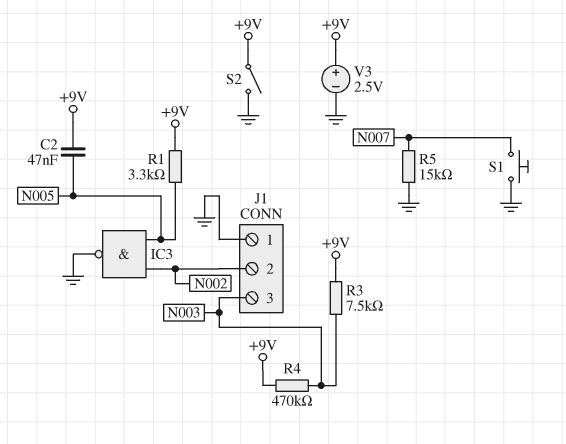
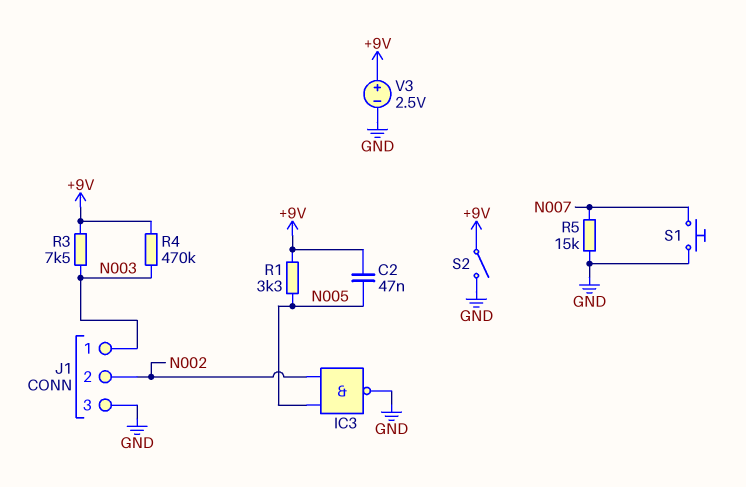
J1 pin 1: GND -> N003
J1 pin 3: N003 -> GND

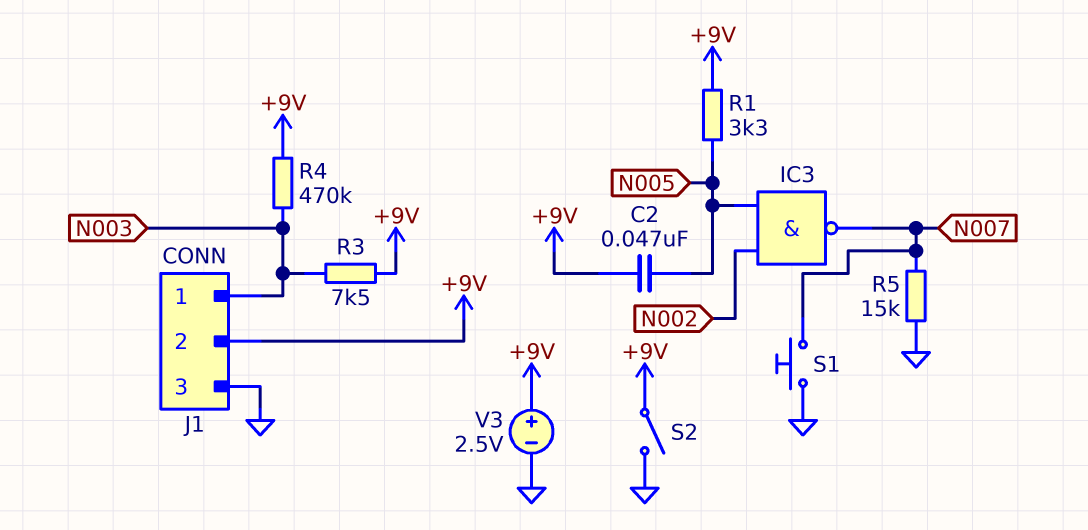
IC3: NAND (in N002, in N005, out GND) -> NAND (in N002, in N005, out N007)
J1 pin 2: N002 -> +9V

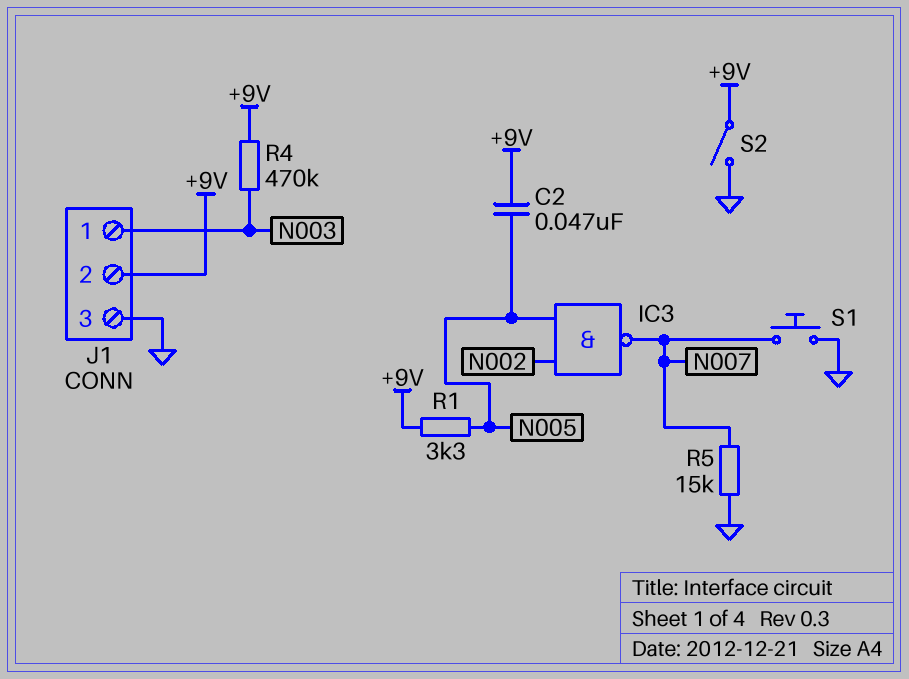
R3: 7.5k (+9V, N003) -> none
V3: 2.5V (plus +9V, minus GND) -> none

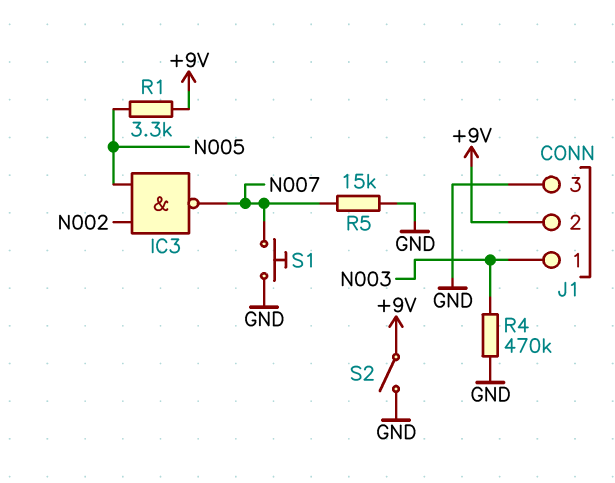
C2: 47nF (+9V, N005) -> none
R4: 470k (+9V, N003) -> 470k (GND, N003)

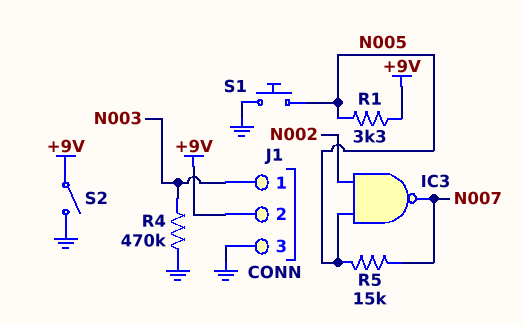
R5: 15k (GND, N007) -> 15k (N005, N007)
S1: button (GND, N007) -> button (GND, N005)

